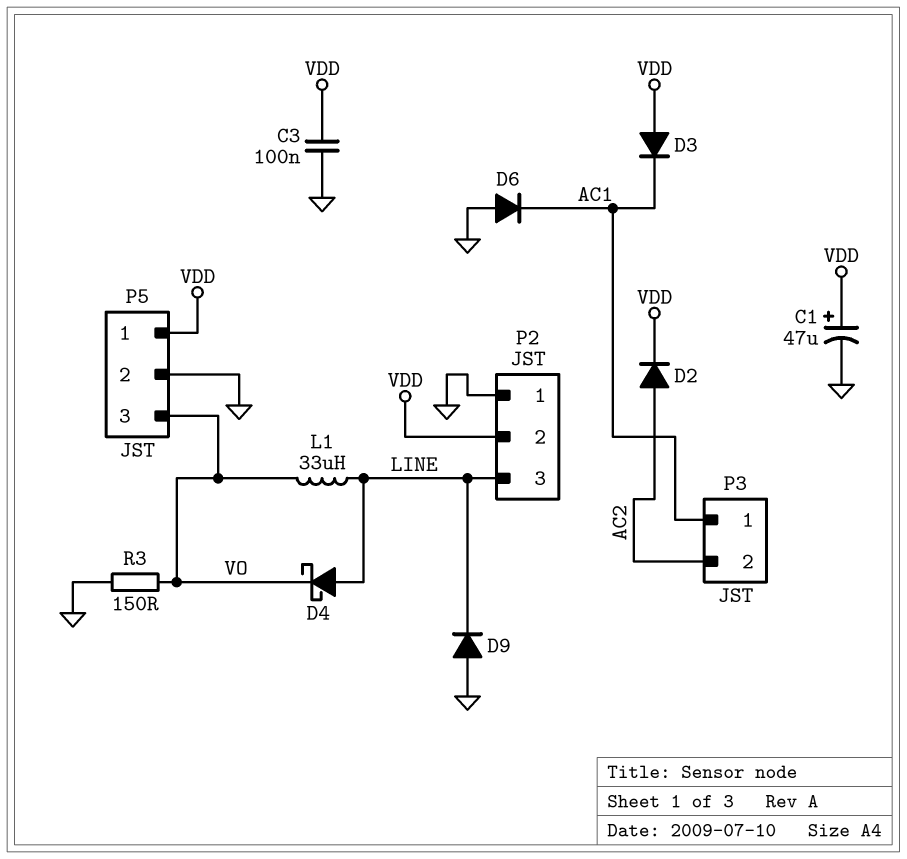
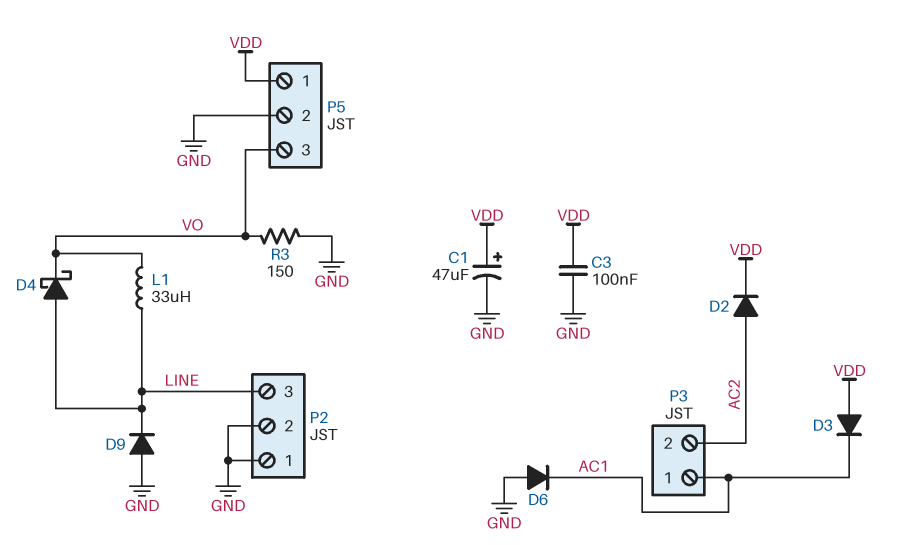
P2 pin 2: VDD -> GND

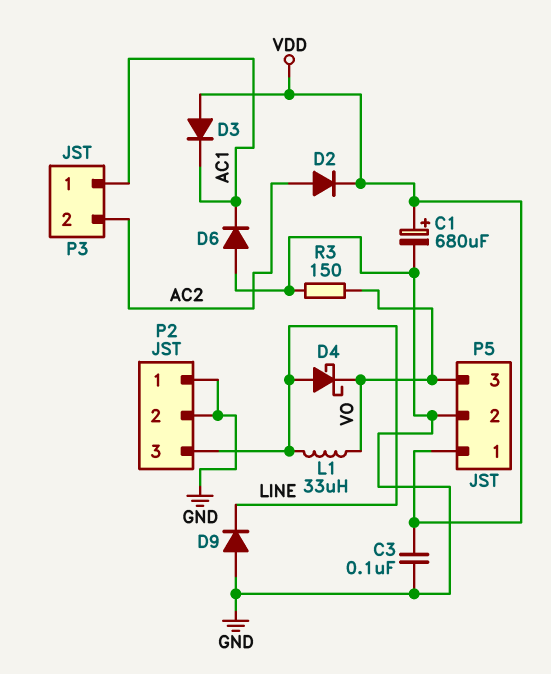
C1: 47uF (plus VDD, minus GND) -> 680uF (plus VDD, minus GND)

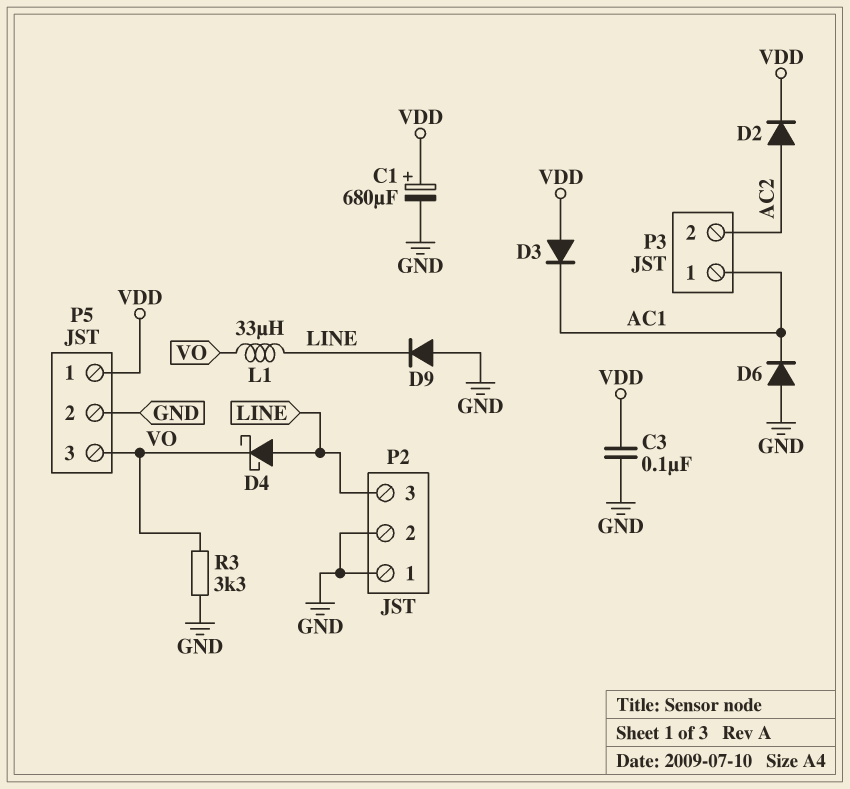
R3: 150 (GND, VO) -> 3.3k (GND, VO)

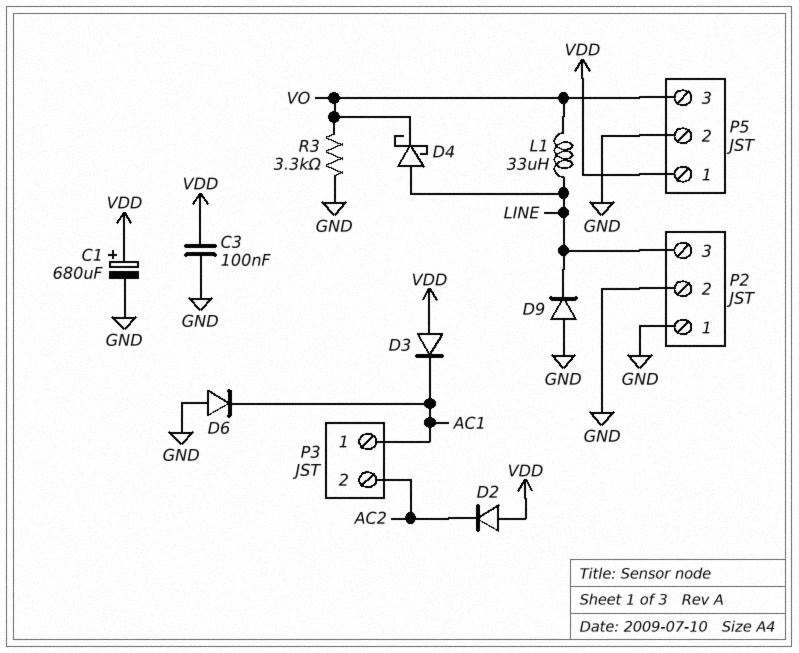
D2: diode (A AC2, K VDD) -> diode (A VDD, K AC2)

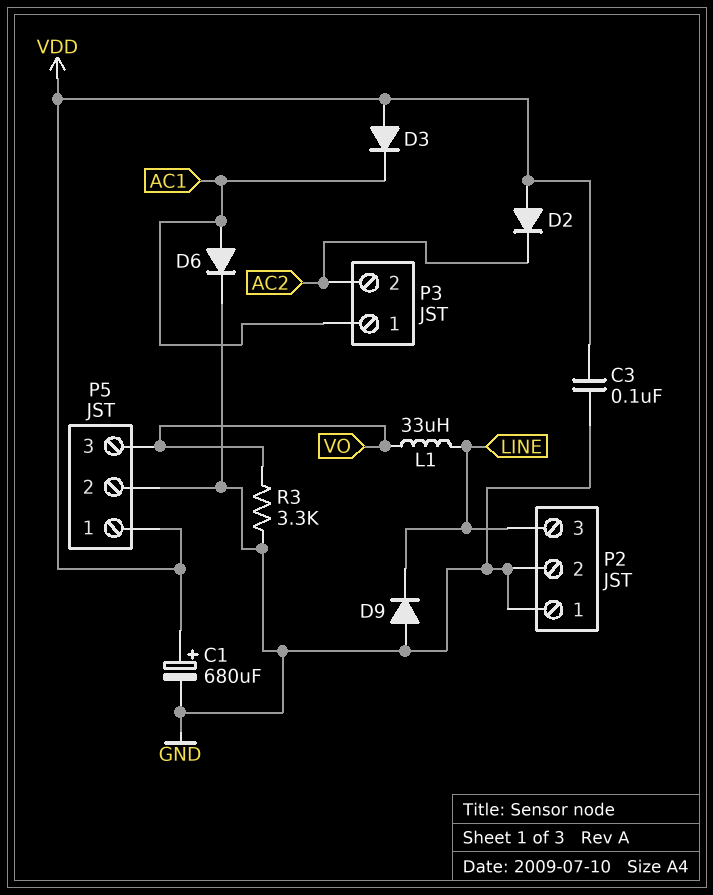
D4: schottky (A LINE, K VO) -> none
D6: diode (A GND, K AC1) -> diode (A AC1, K GND)

